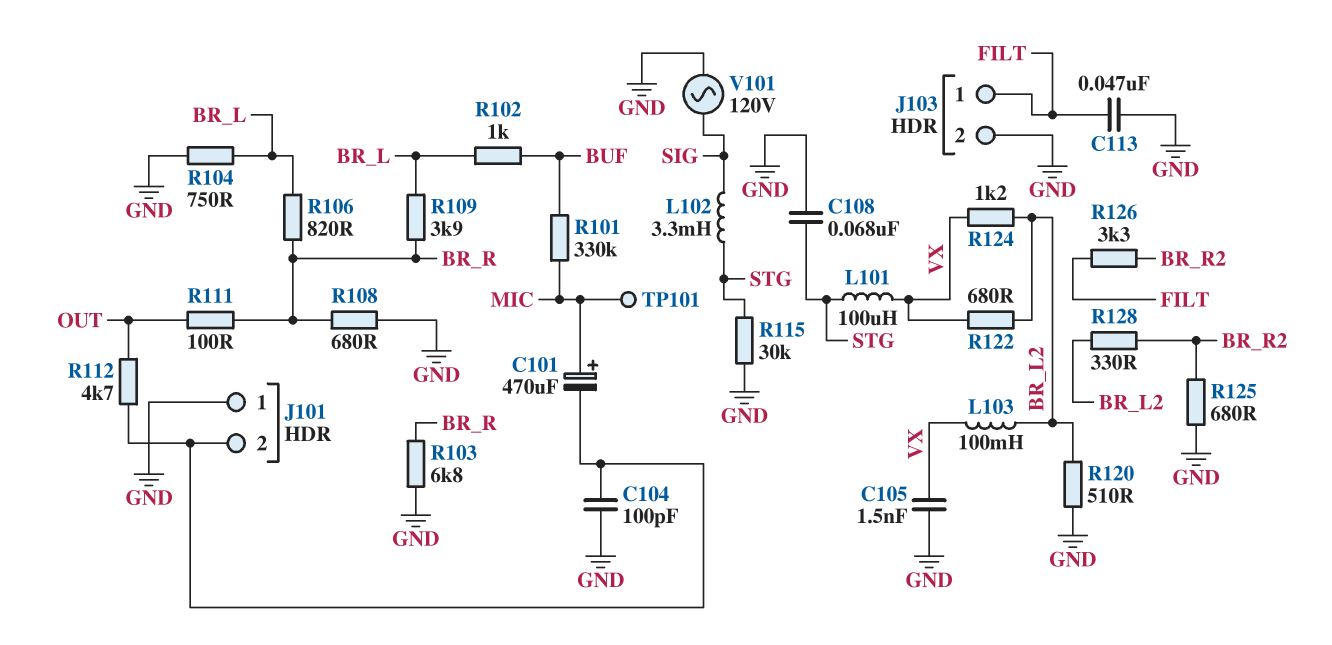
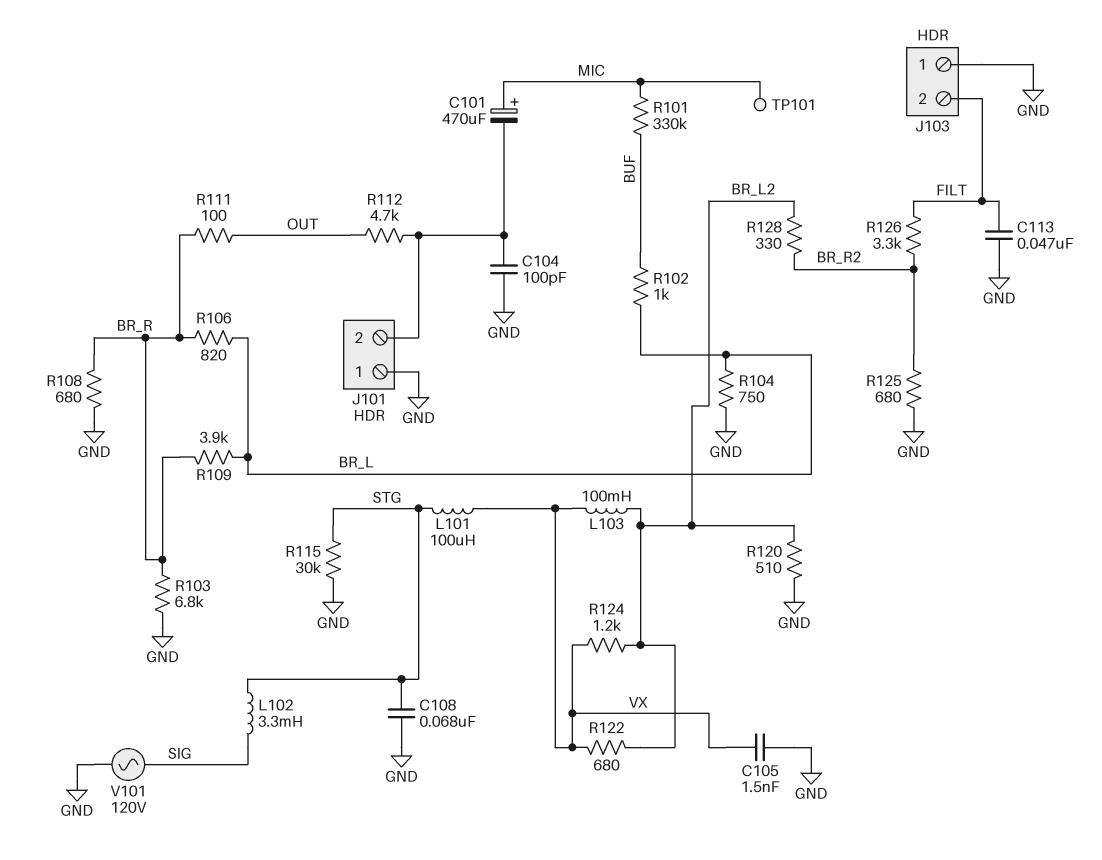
J103 pin 1: FILT -> GND
J103 pin 2: GND -> FILT

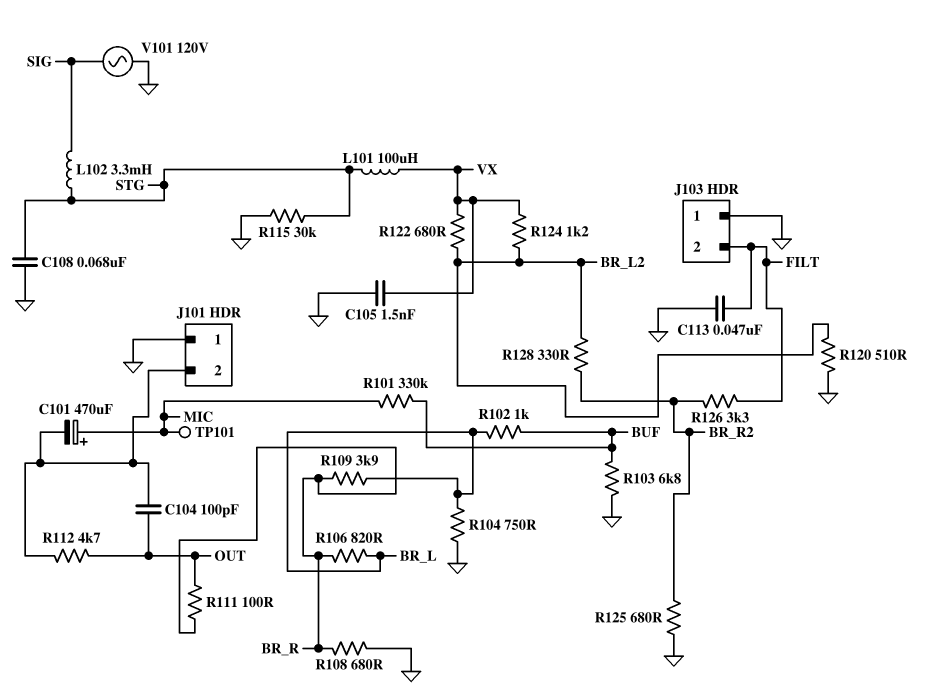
C104: 100pF (GND, J101/2) -> 100pF (J101/2, OUT)
L103: 100mH (BR_L2, VX) -> none
R103: 6.8k (BR_R, GND) -> 6.8k (BUF, GND)

